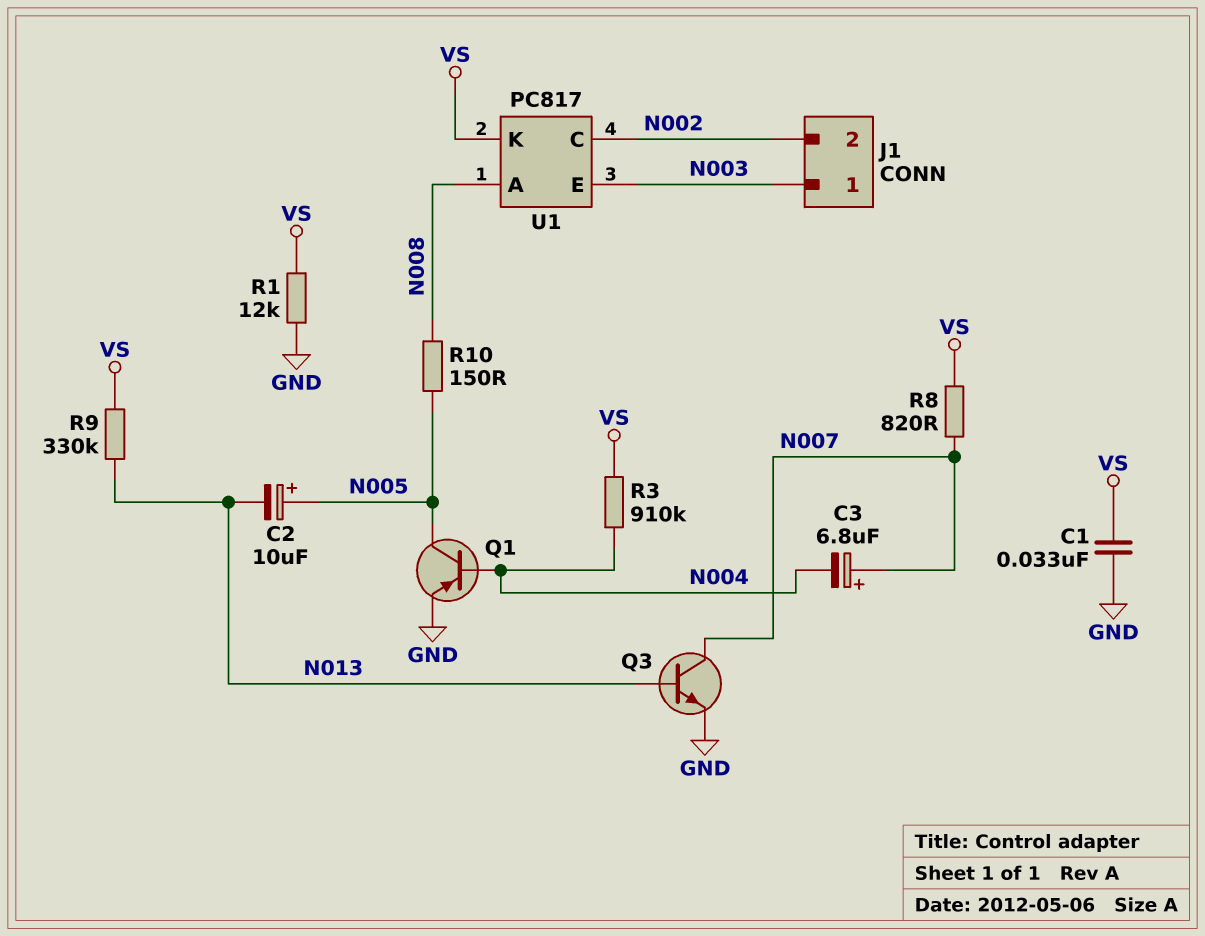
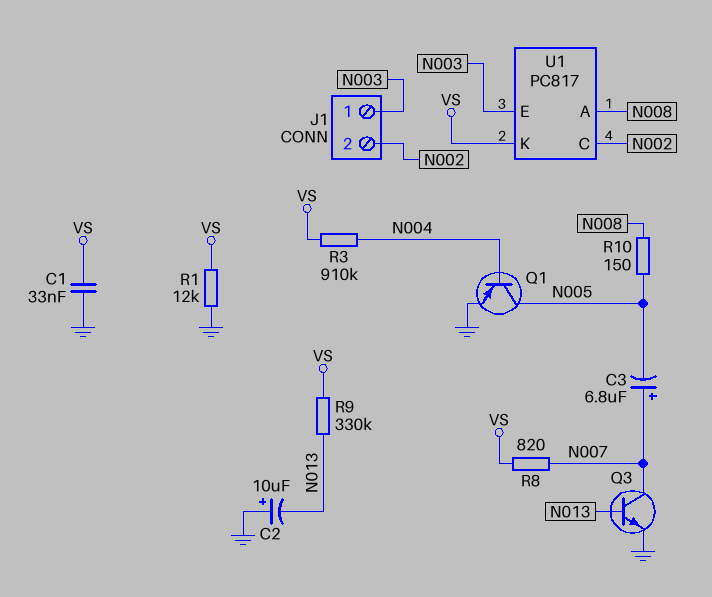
C2: 10uF (plus N005, minus N013) -> 10uF (plus GND, minus N013)
C3: 6.8uF (plus N007, minus N004) -> 6.8uF (plus N007, minus N005)

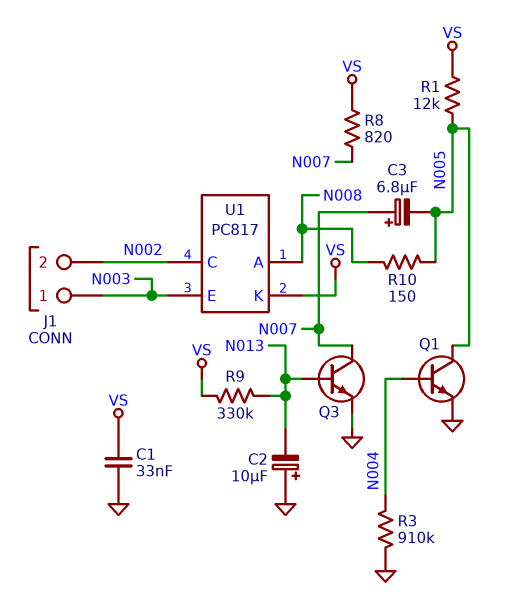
Q1: PNP (B N004, C N005, E GND) -> NPN (B N004, C N005, E GND)
R1: 12k (GND, VS) -> 12k (N005, VS)
R3: 910k (N004, VS) -> 910k (GND, N004)

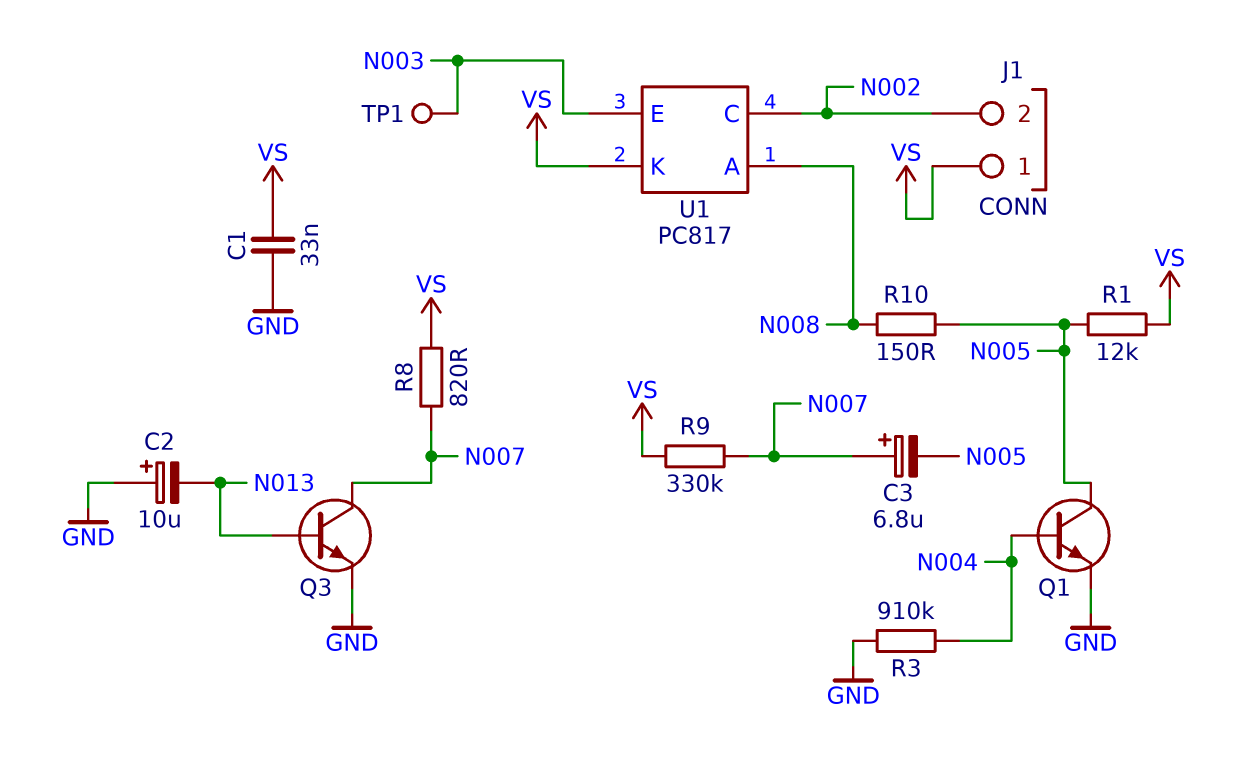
J1 pin 1: N003 -> VS
R9: 330k (N013, VS) -> 330k (N007, VS)
TP1: none -> test point (N003)

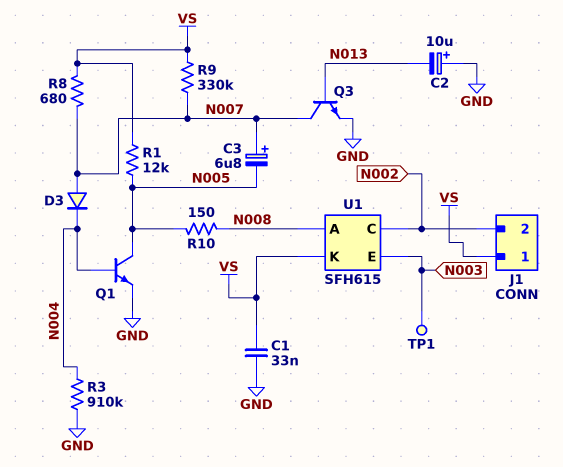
D3: none -> diode (A N007, K N004)
R8: 820 (N007, VS) -> 680 (N007, VS)
U1: PC817 -> SFH615

